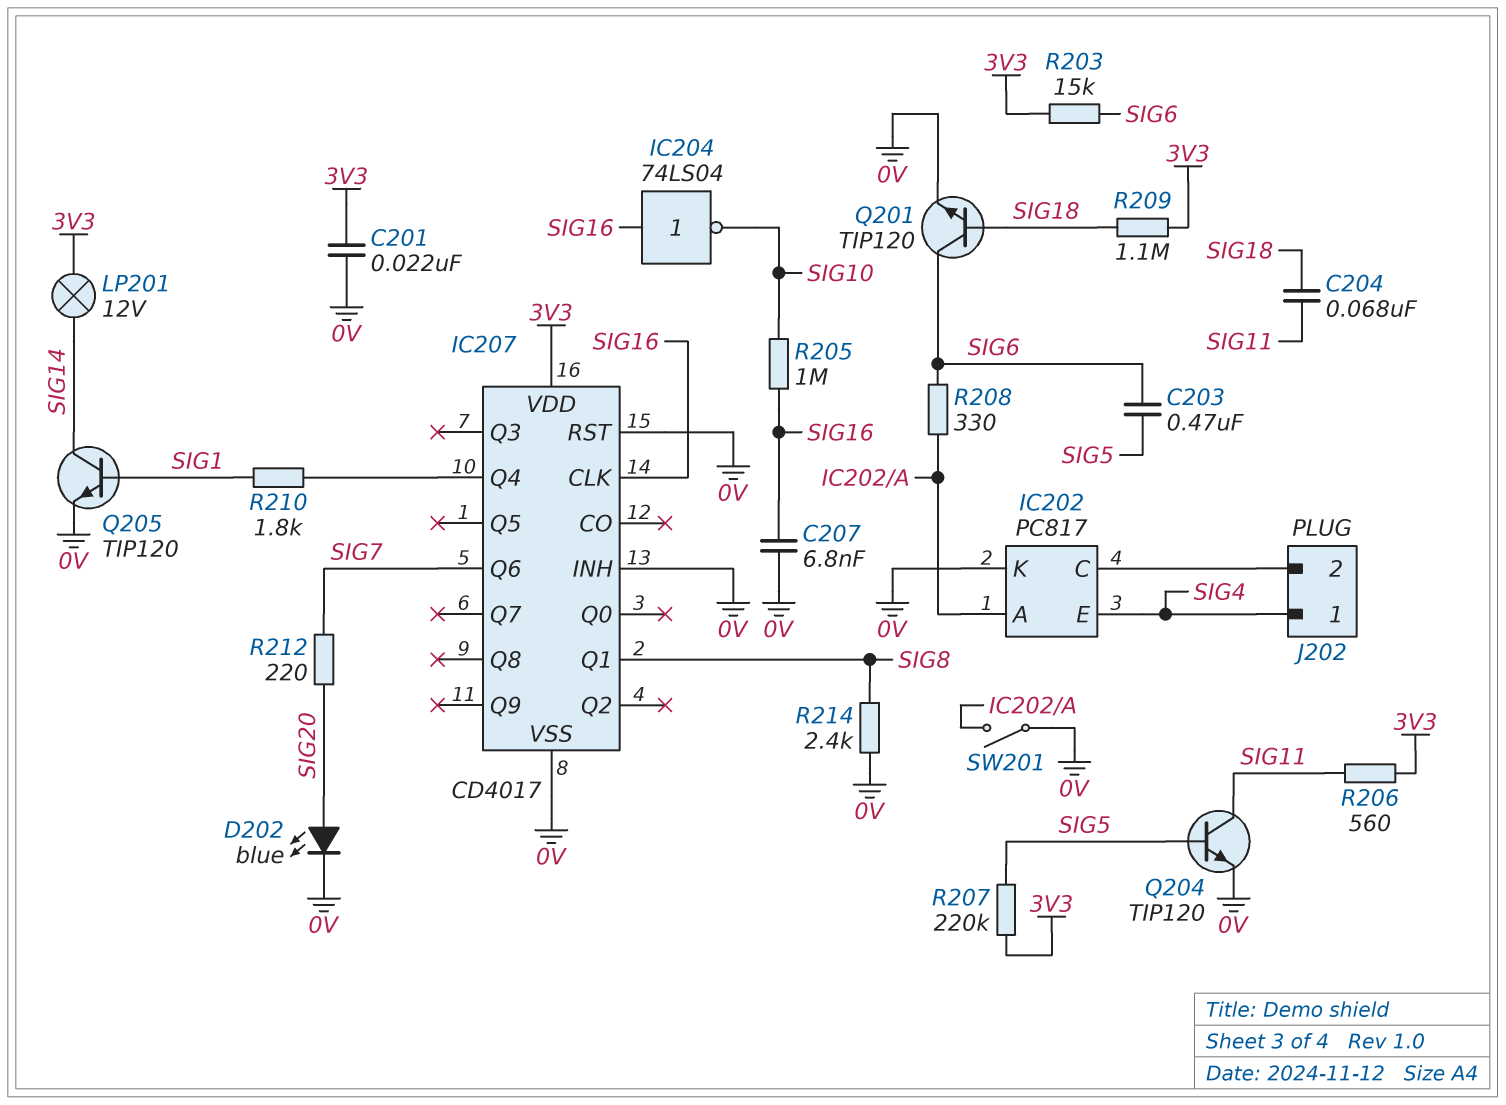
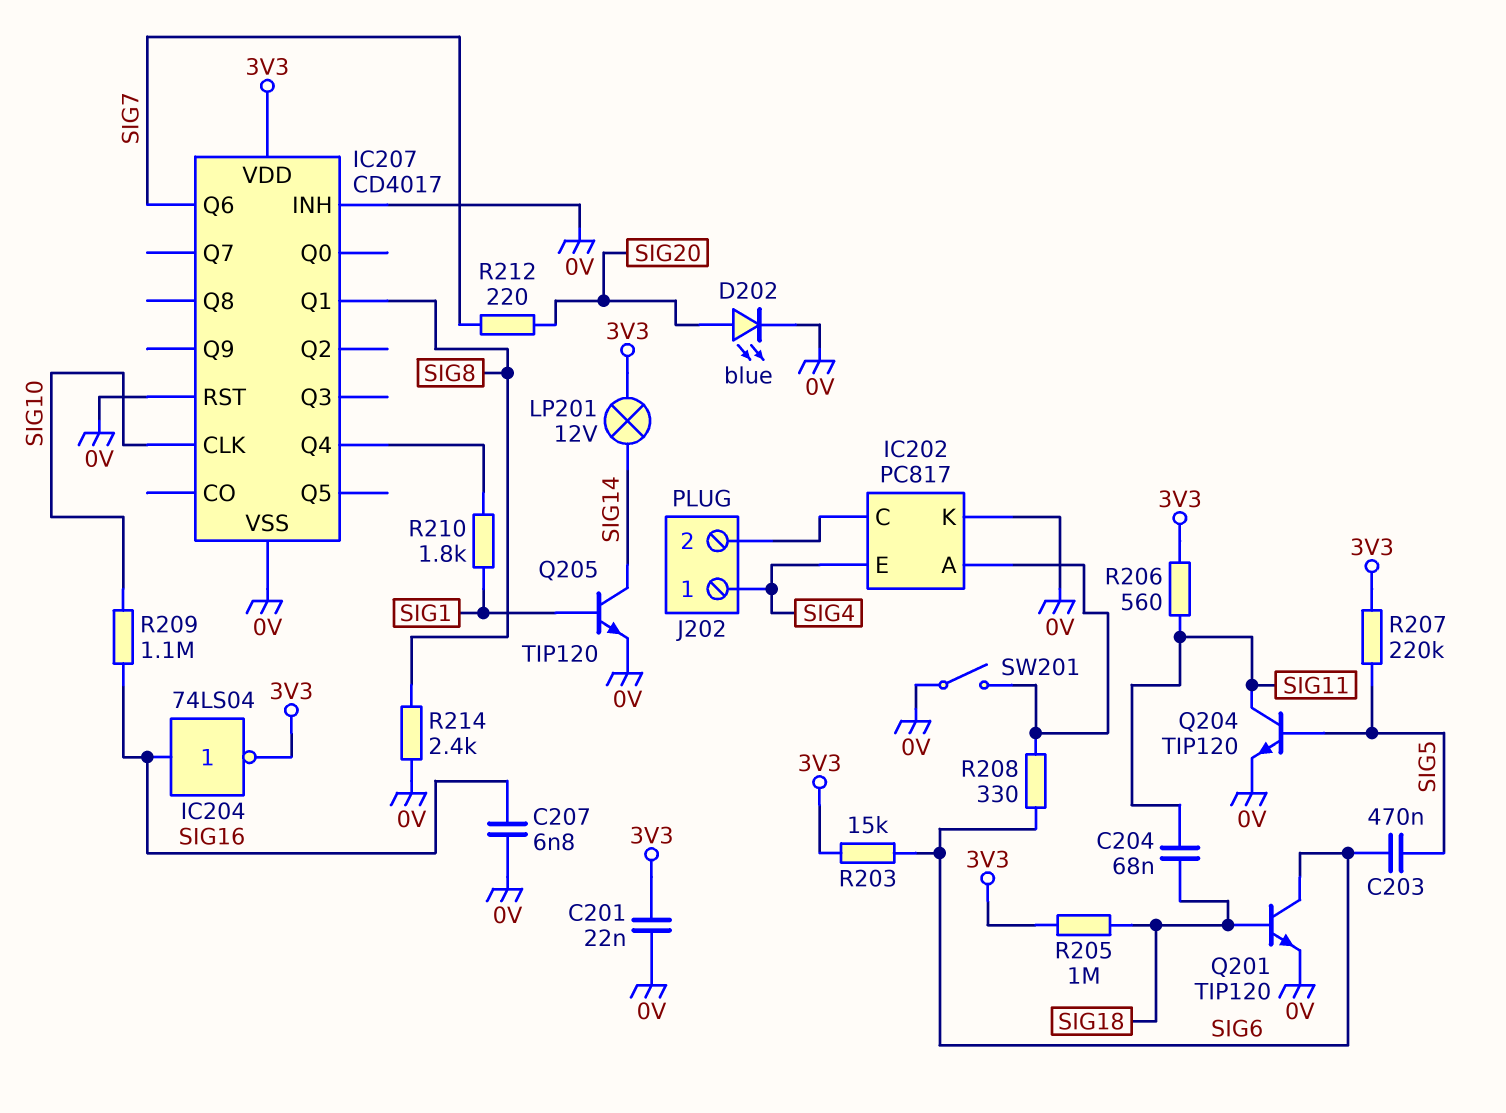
IC204: NOT 74LS04 (in SIG16, out SIG10) -> NOT 74LS04 (in SIG16, out 3V3)
IC207 pin CLK: SIG16 -> SIG10
R205: 1M (SIG10, SIG16) -> 1M (3V3, SIG18)
R209: 1.1M (3V3, SIG18) -> 1.1M (SIG10, SIG16)

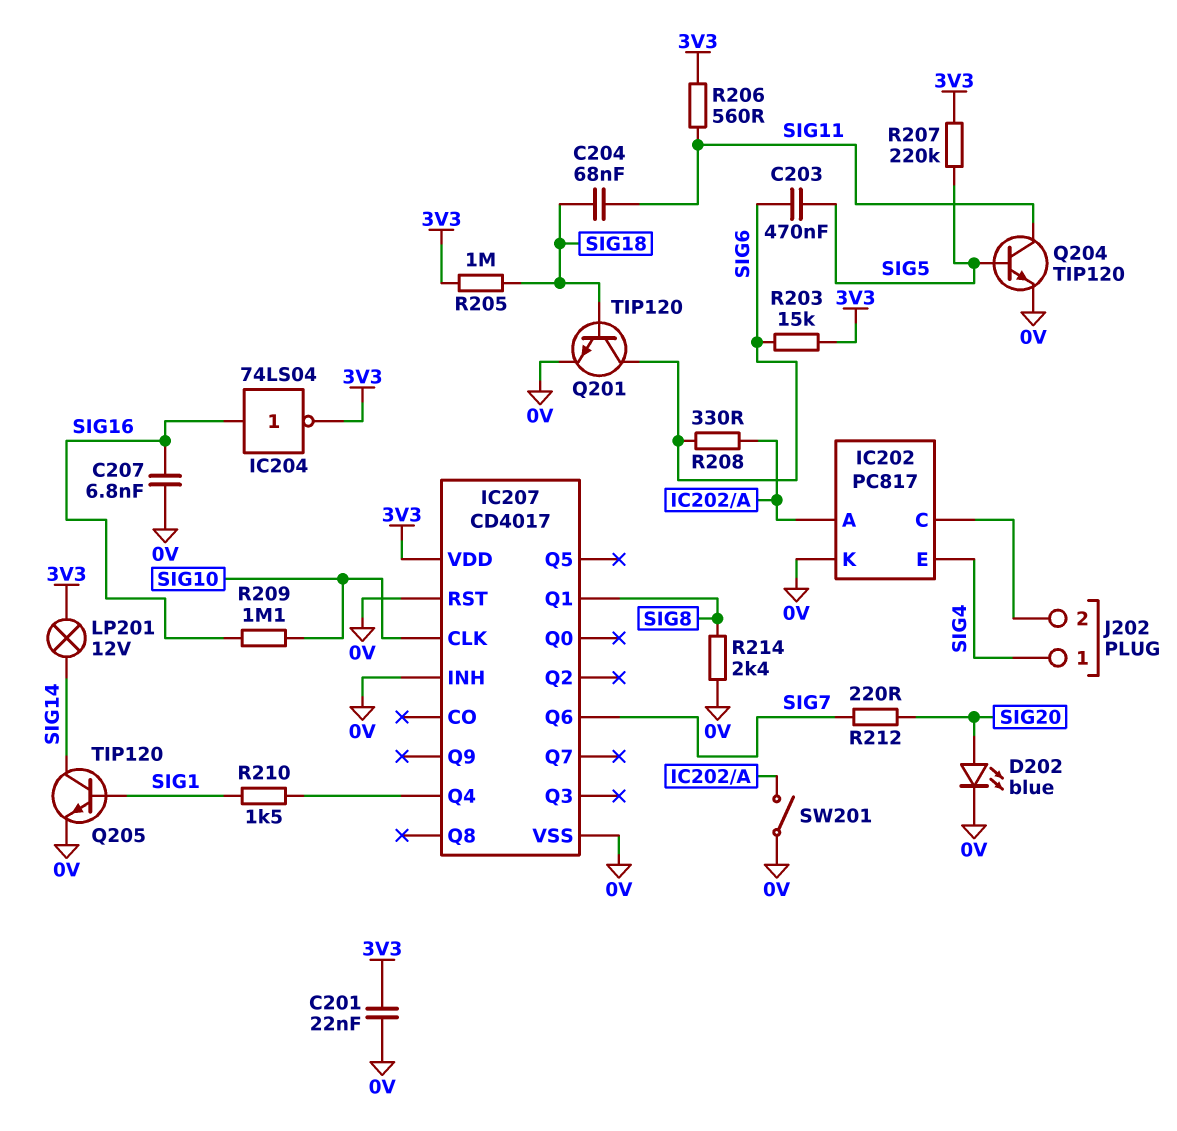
R210: 1.8k (IC207/Q4, SIG1) -> 1.5k (IC207/Q4, SIG1)

